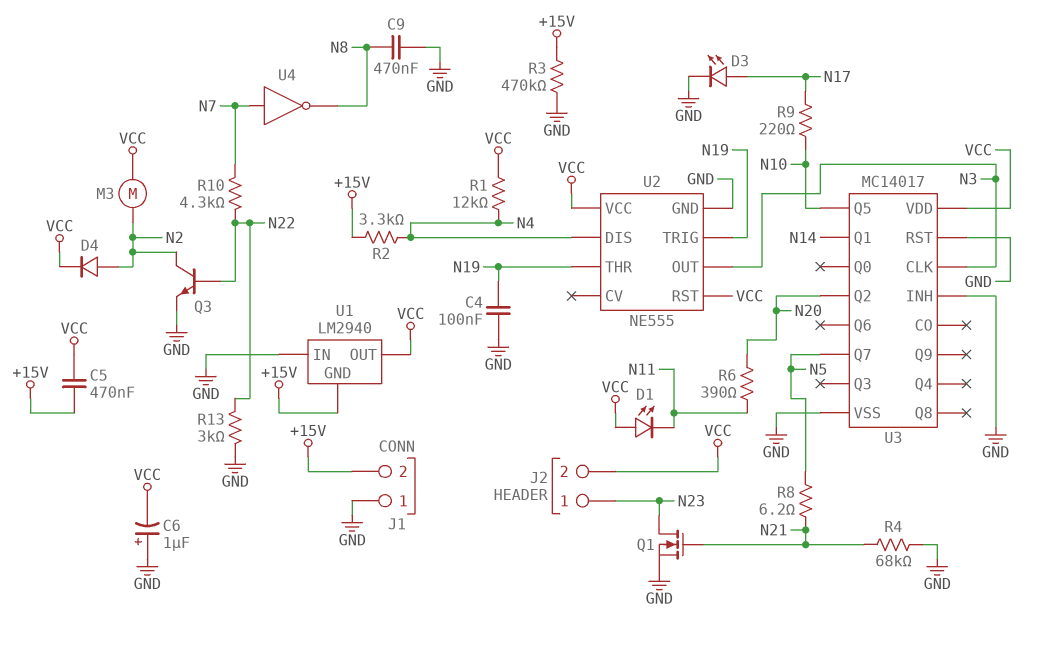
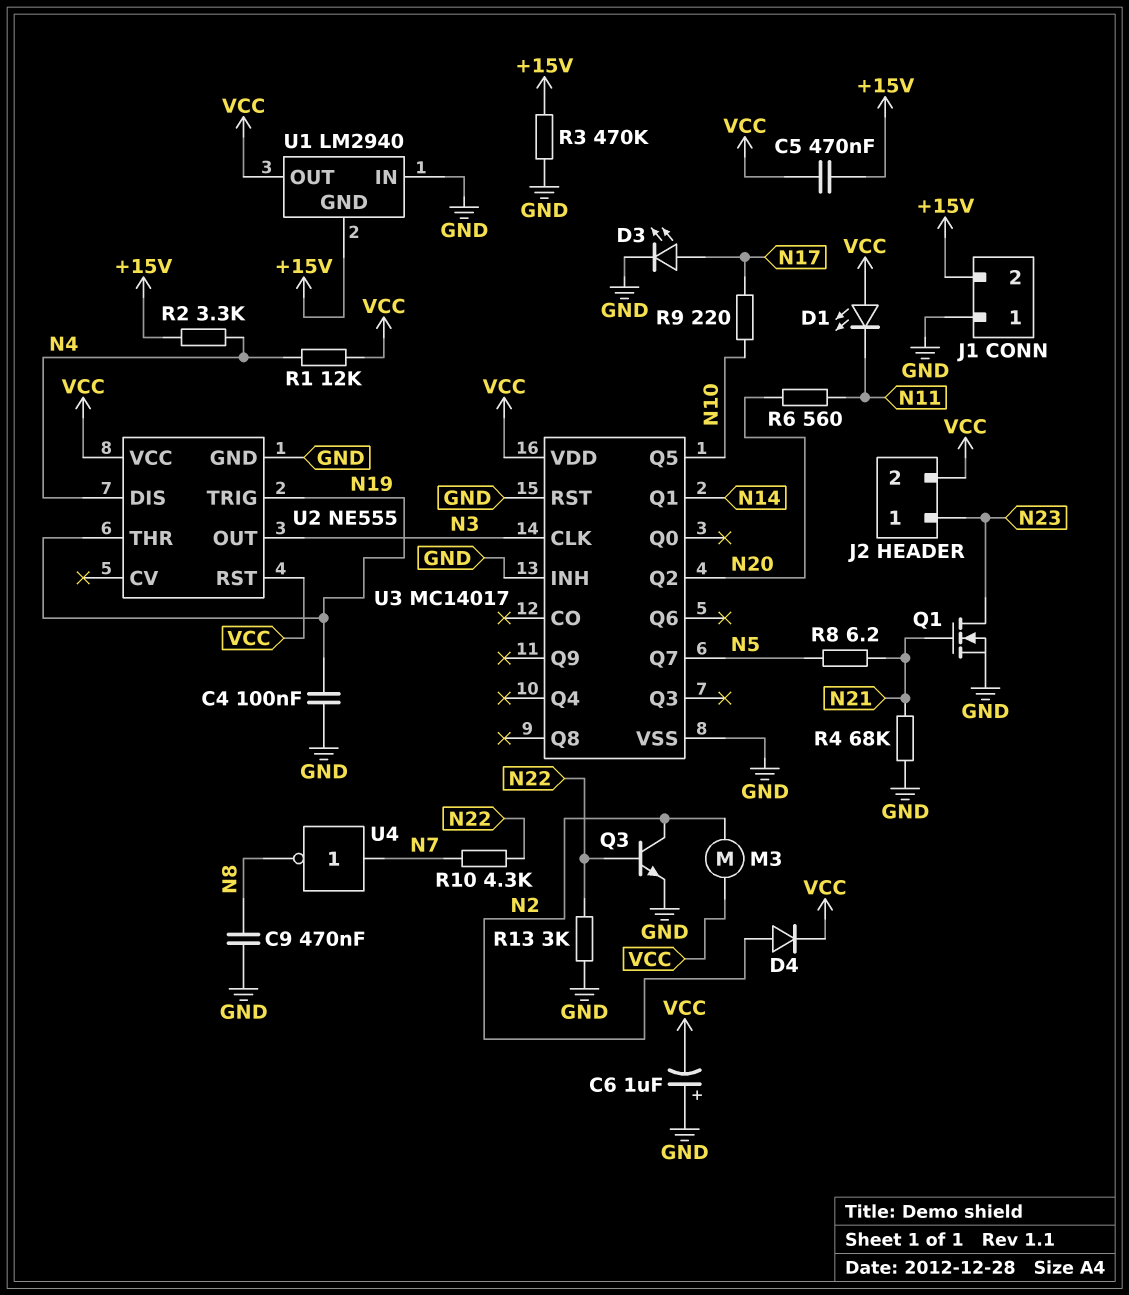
R6: 390 (N11, N20) -> 560 (N11, N20)

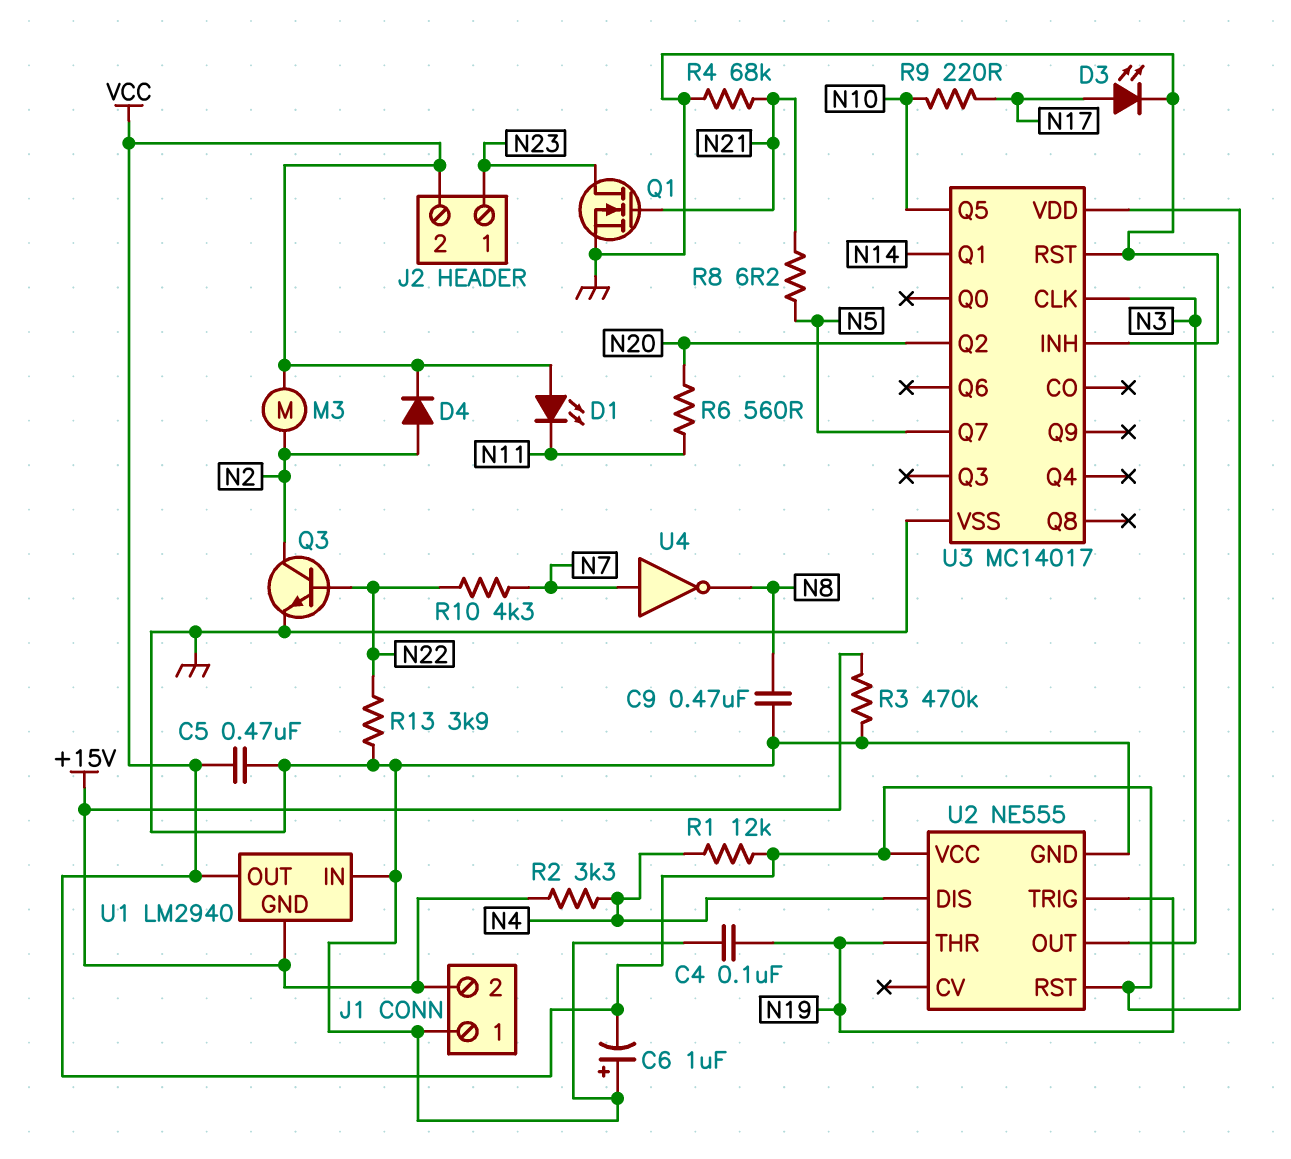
C5: 470nF (+15V, VCC) -> 470nF (GND, VCC)
R13: 3k (GND, N22) -> 3.9k (GND, N22)

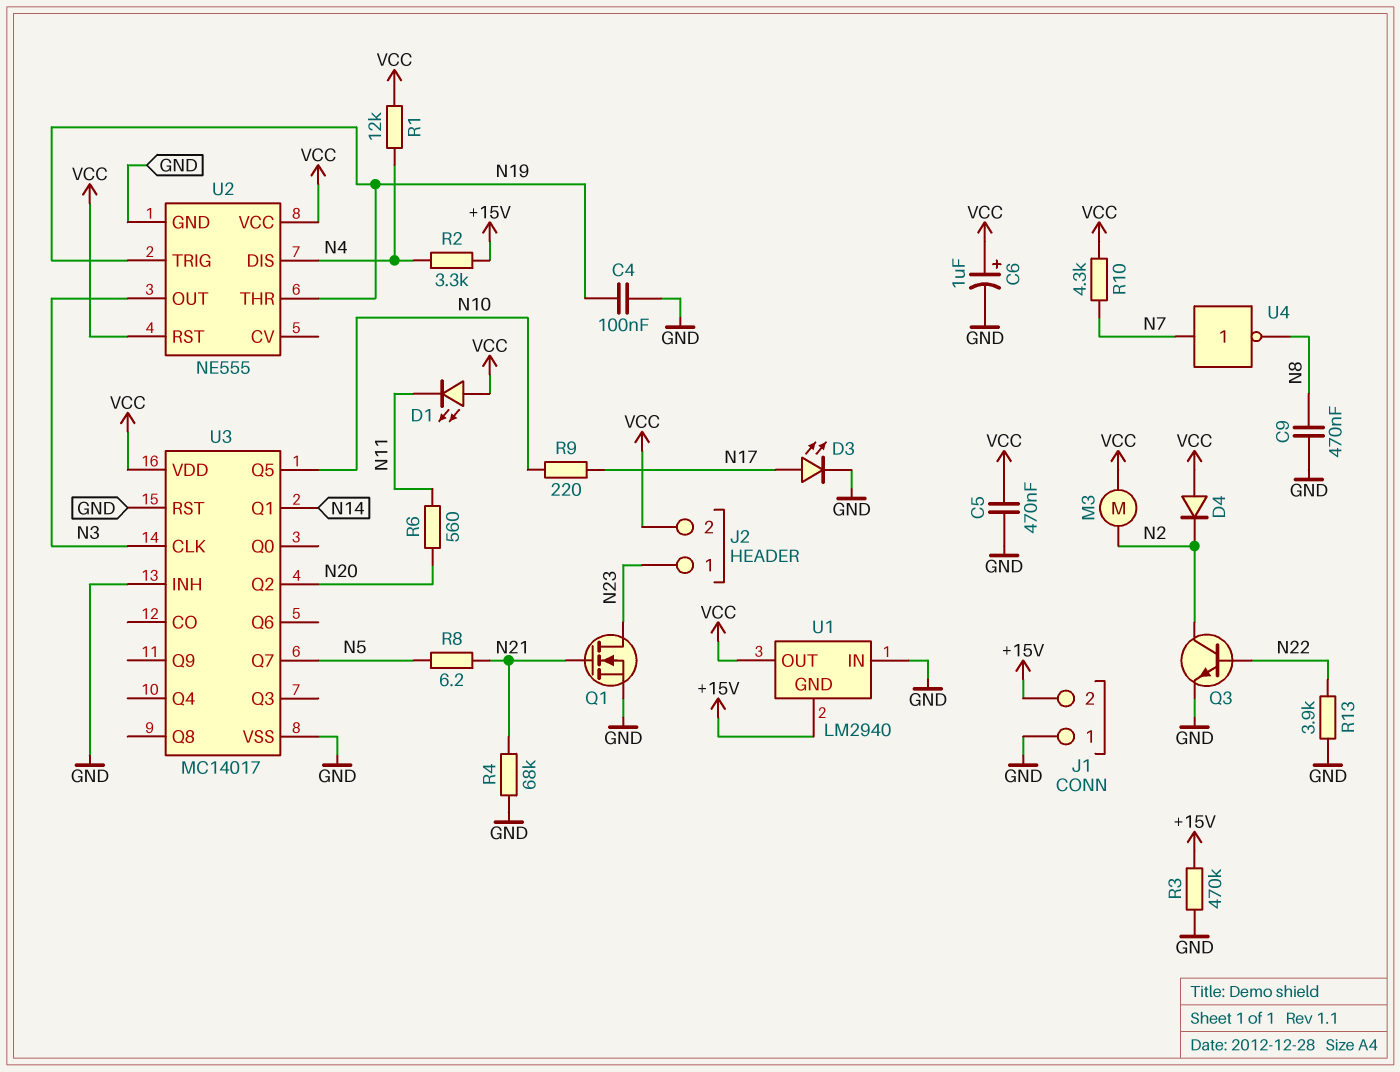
C6: 1uF (plus GND, minus VCC) -> 1uF (plus VCC, minus GND)
D4: diode (A N2, K VCC) -> diode (A VCC, K N2)
R10: 4.3k (N7, N22) -> 4.3k (N7, VCC)

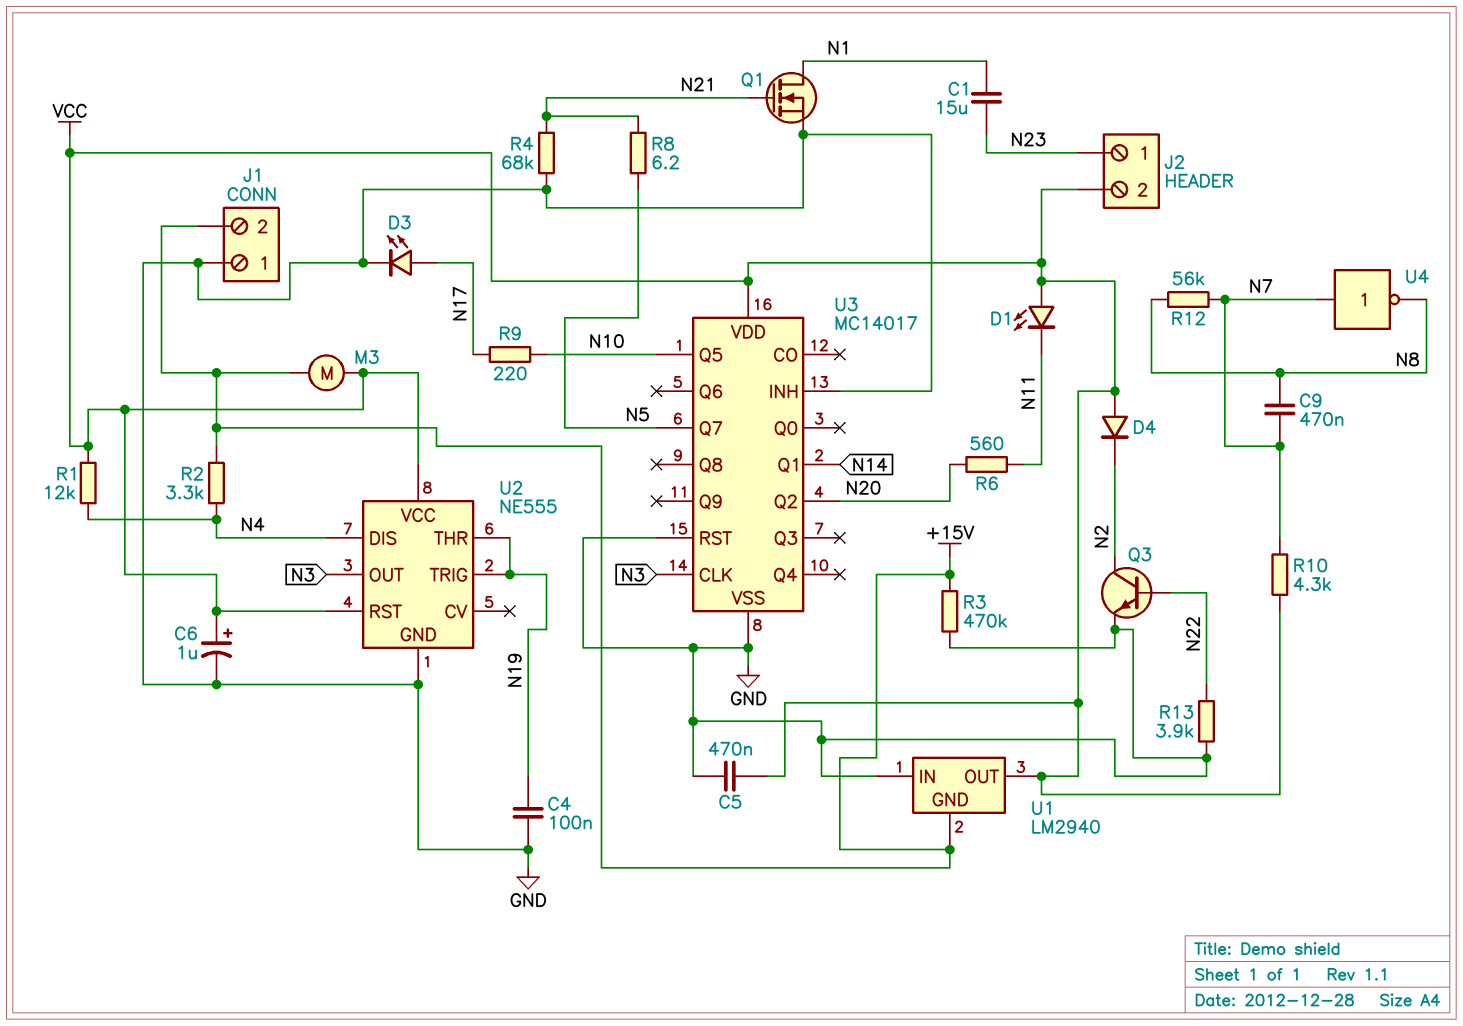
C1: none -> 15uF (N1, N23)
C9: 470nF (GND, N8) -> 470nF (N7, N8)
M3: motor (N2, VCC) -> motor (+15V, VCC)
Q1: NMOS (G N21, D N23, S GND) -> NMOS (G N21, D N1, S GND)
R12: none -> 56k (N7, N8)

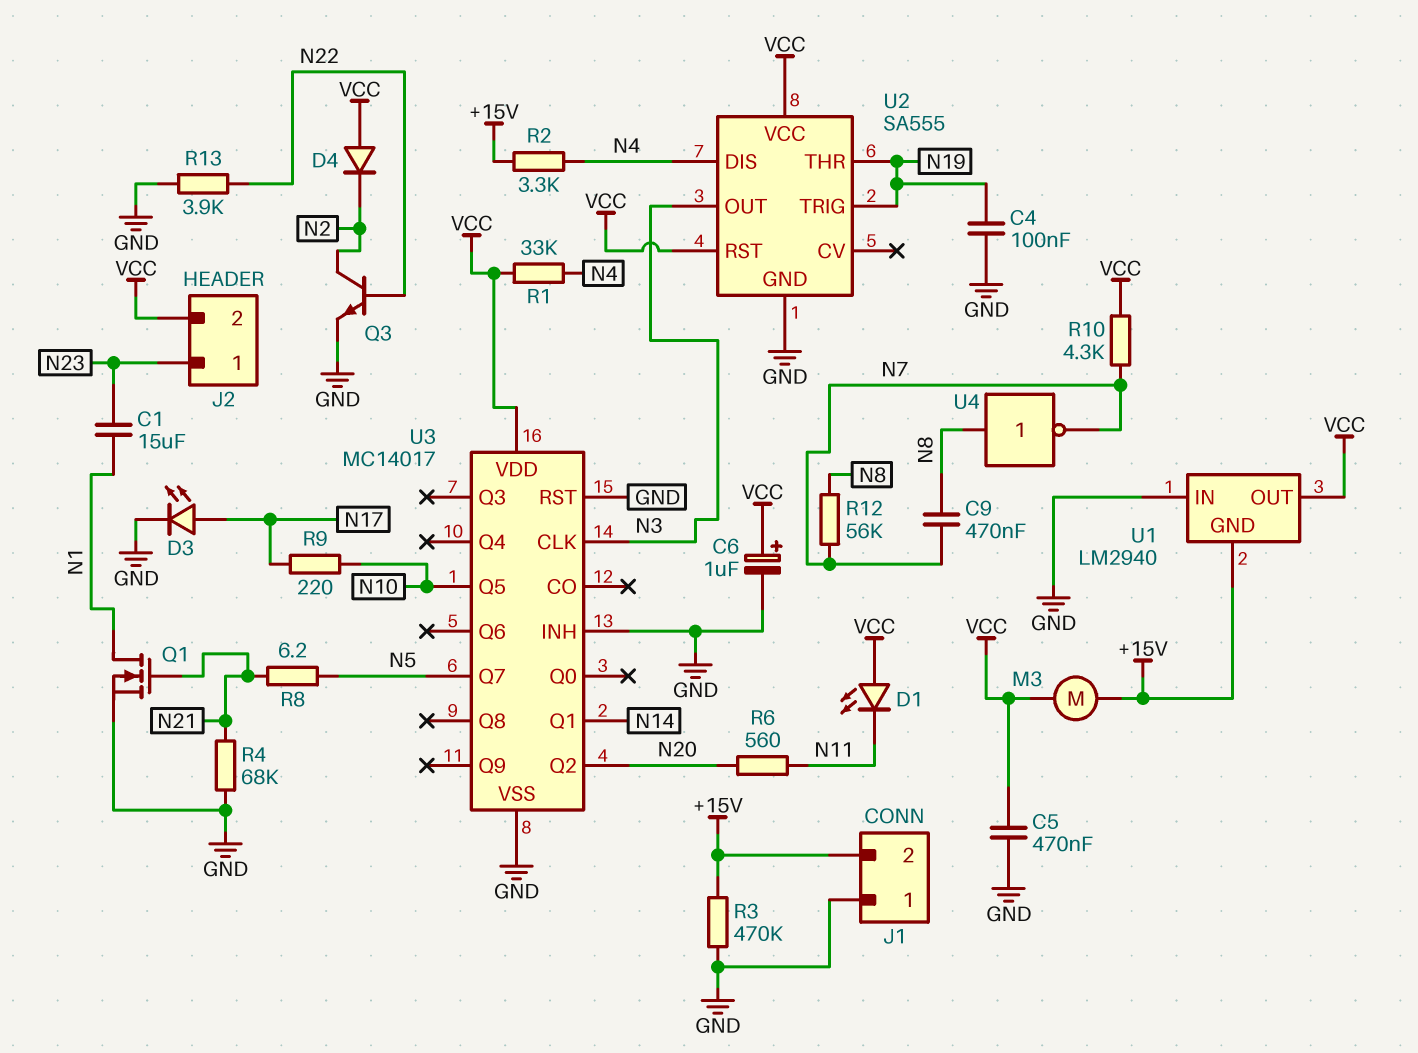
R1: 12k (N4, VCC) -> 33k (N4, VCC)
U2: NE555 -> SA555
U4: NOT (in N7, out N8) -> NOT (in N8, out N7)

